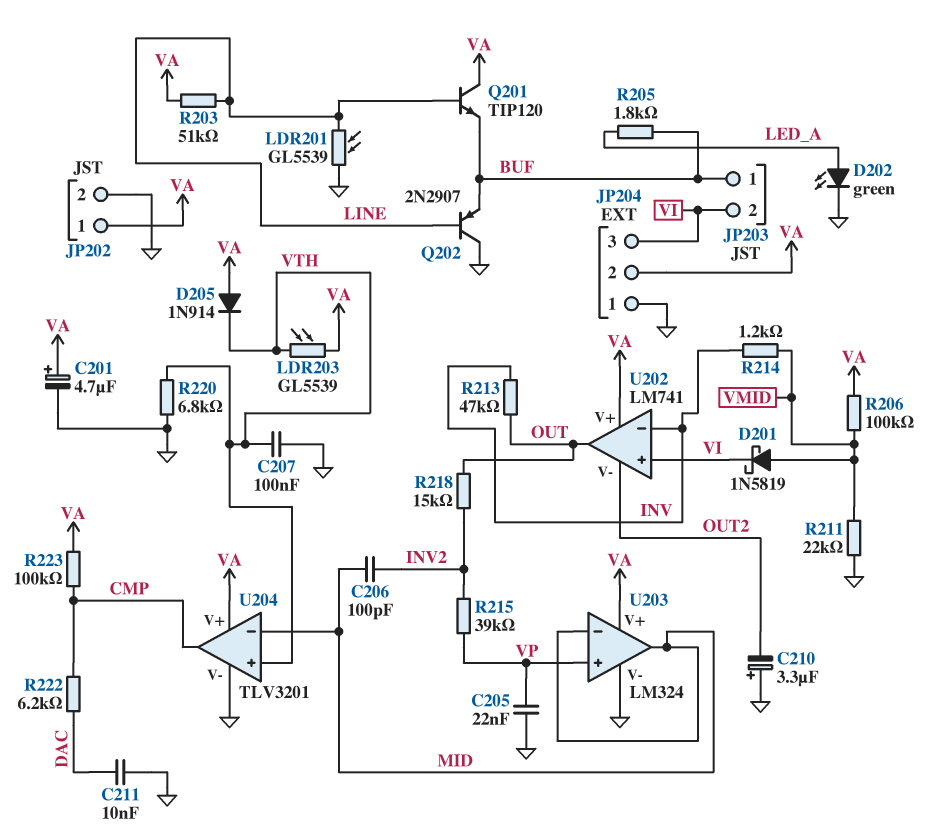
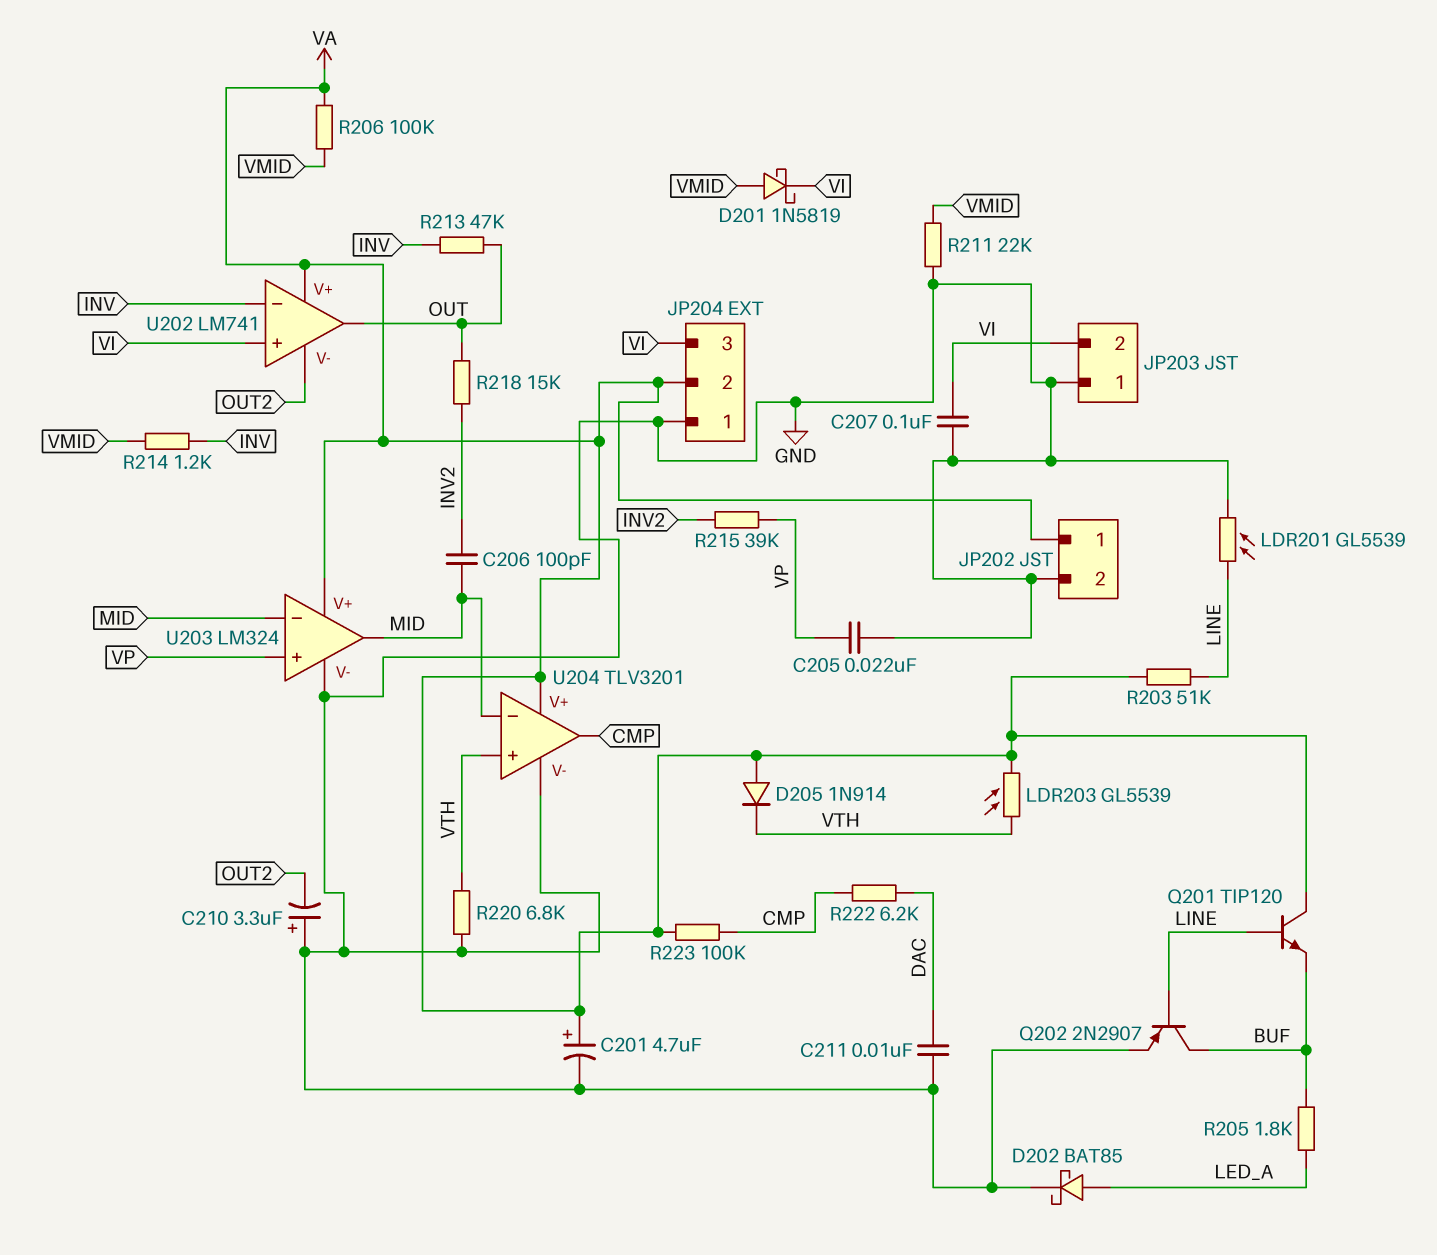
C207: 100nF (GND, VTH) -> 100nF (GND, VI)
D202: LED green (A LED_A, K GND) -> schottky BAT85 (A LED_A, K GND)
JP203 pin 1: BUF -> GND
Q202: PNP 2N2907 (B LINE, C GND, E BUF) -> PNP 2N2907 (B LINE, C BUF, E GND)

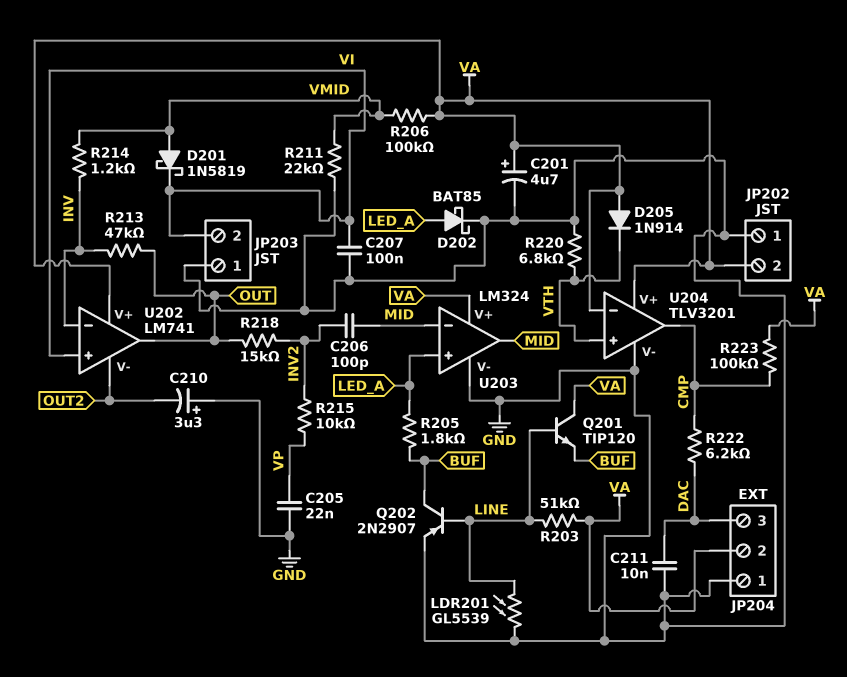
JP202 pin 1: VA -> GND
JP202 pin 2: GND -> VA
JP204 pin 3: VI -> DAC
LDR203: GL5539 (VA, VTH) -> none
R215: 39k (INV2, VP) -> 10k (INV2, VP)
U203 pin in+: VP -> LED_A
U204 pin in-: MID -> VA

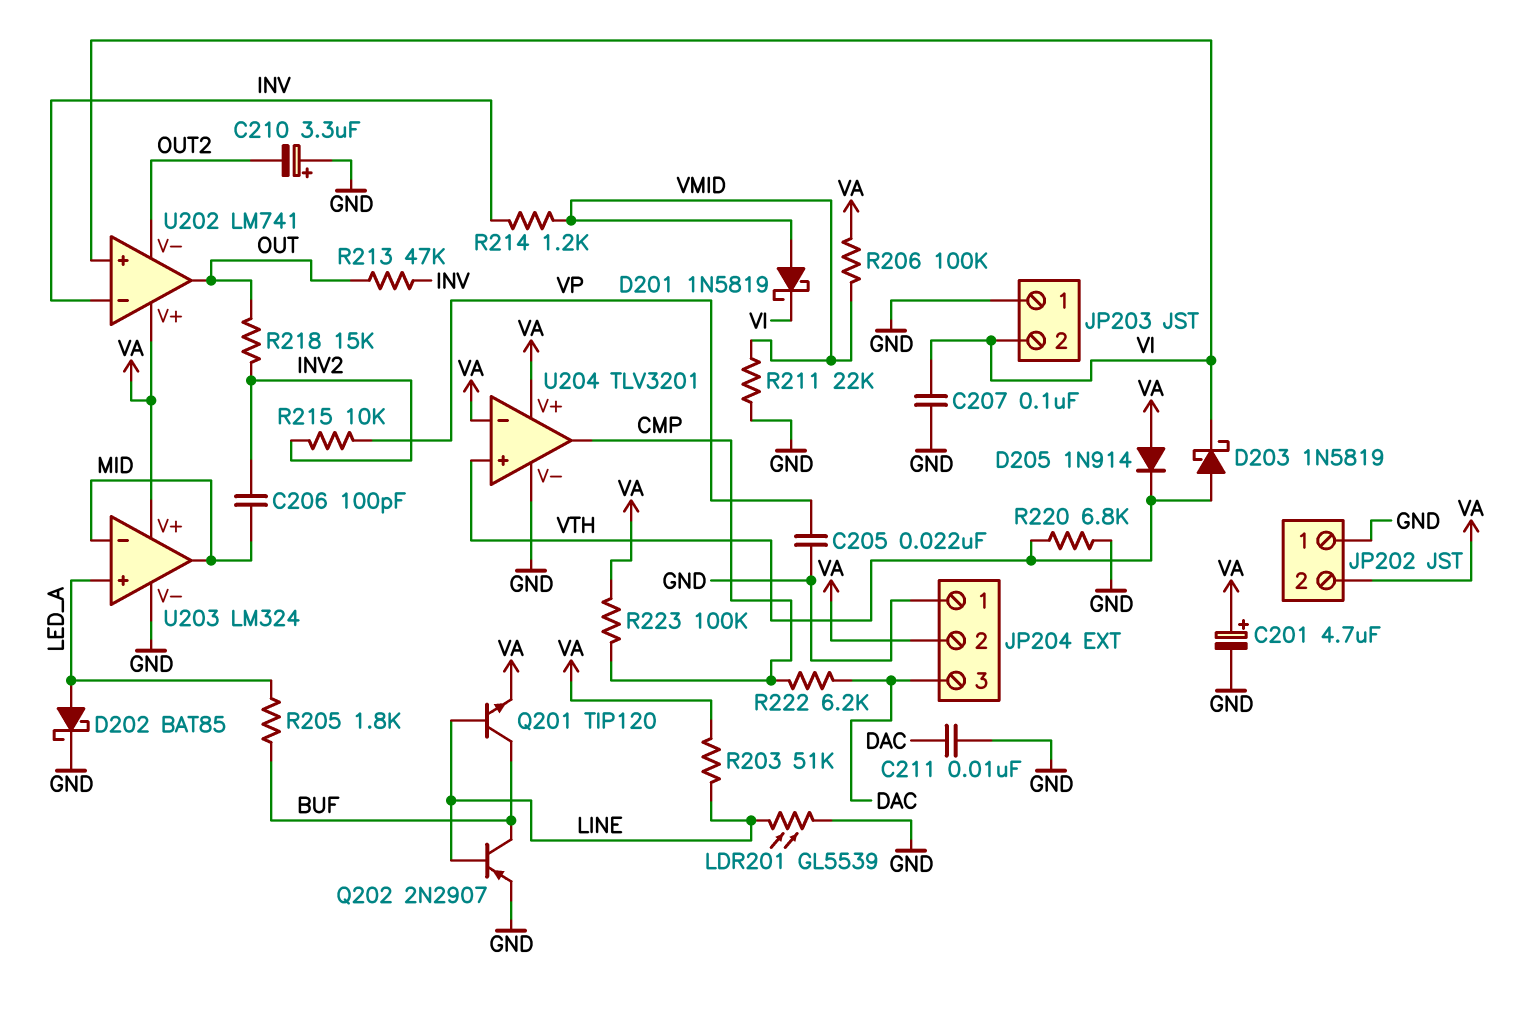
D203: none -> schottky 1N5819 (A VTH, K VI)
Q201: NPN TIP120 (B LINE, C VA, E BUF) -> NPN TIP120 (B LINE, C BUF, E VA)

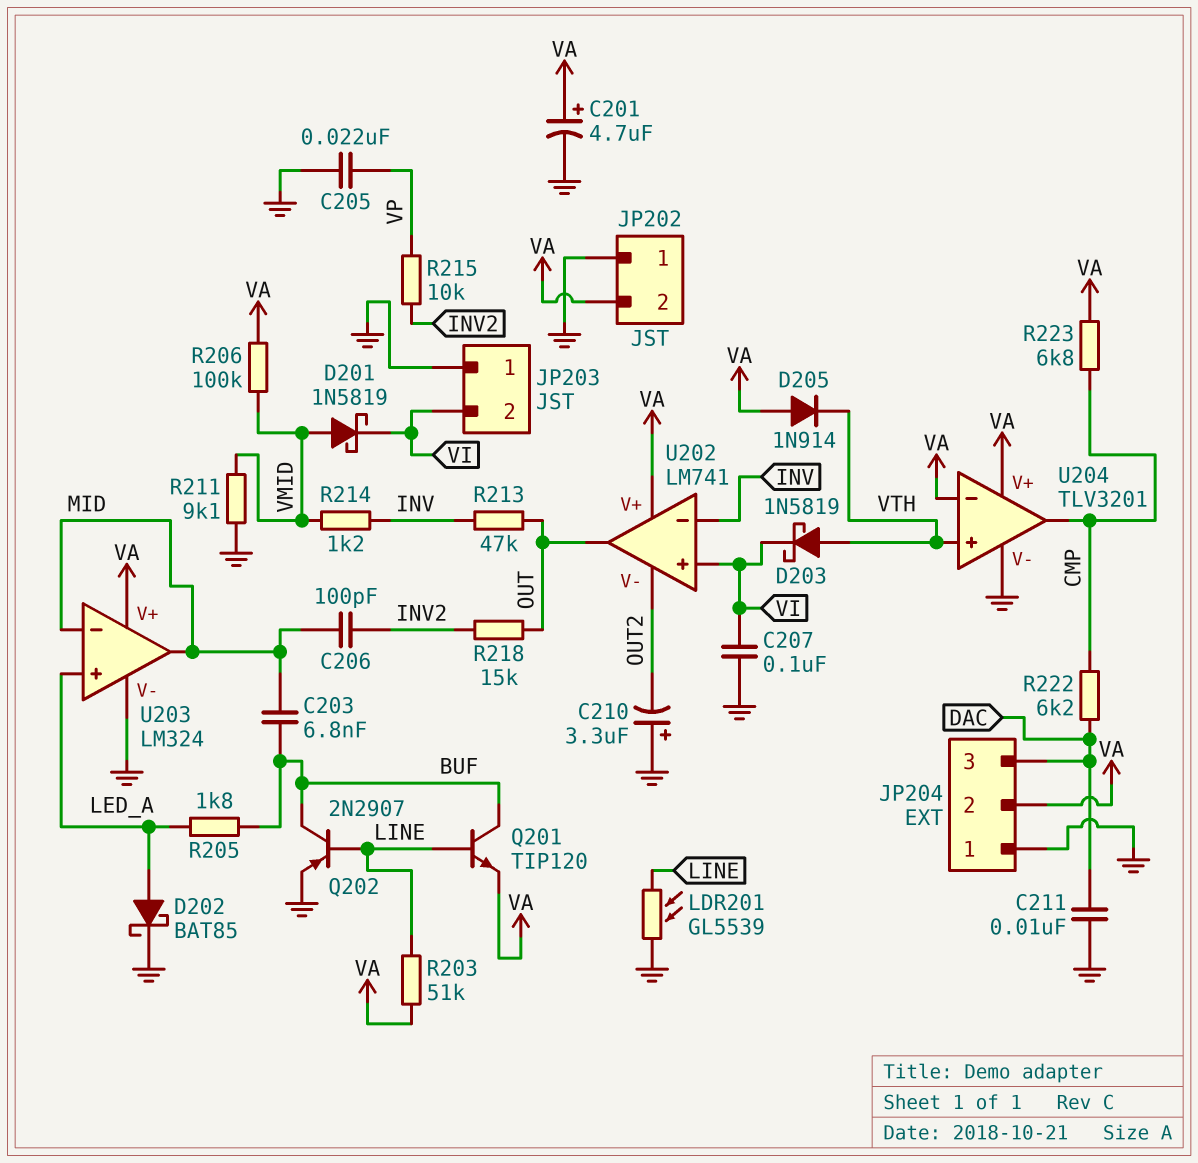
C203: none -> 6.8nF (BUF, MID)
R211: 22k (GND, VMID) -> 9.1k (GND, VMID)
R220: 6.8k (GND, VTH) -> none
R223: 100k (CMP, VA) -> 6.8k (CMP, VA)

